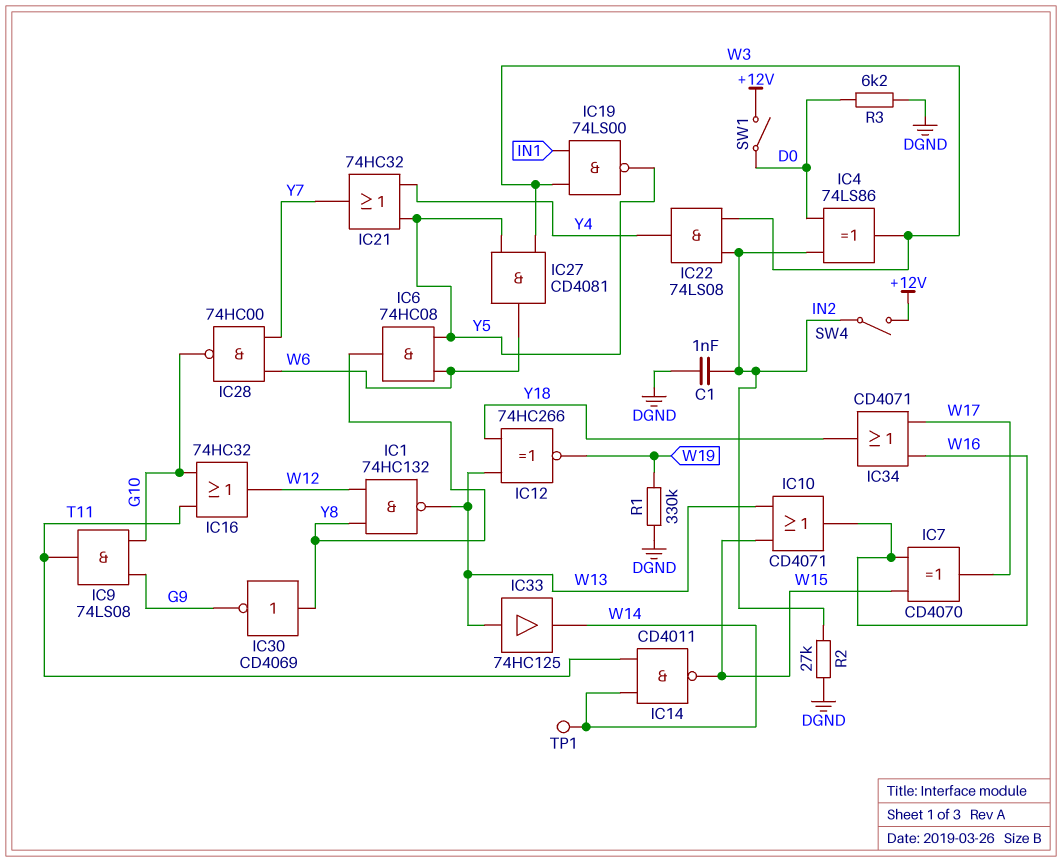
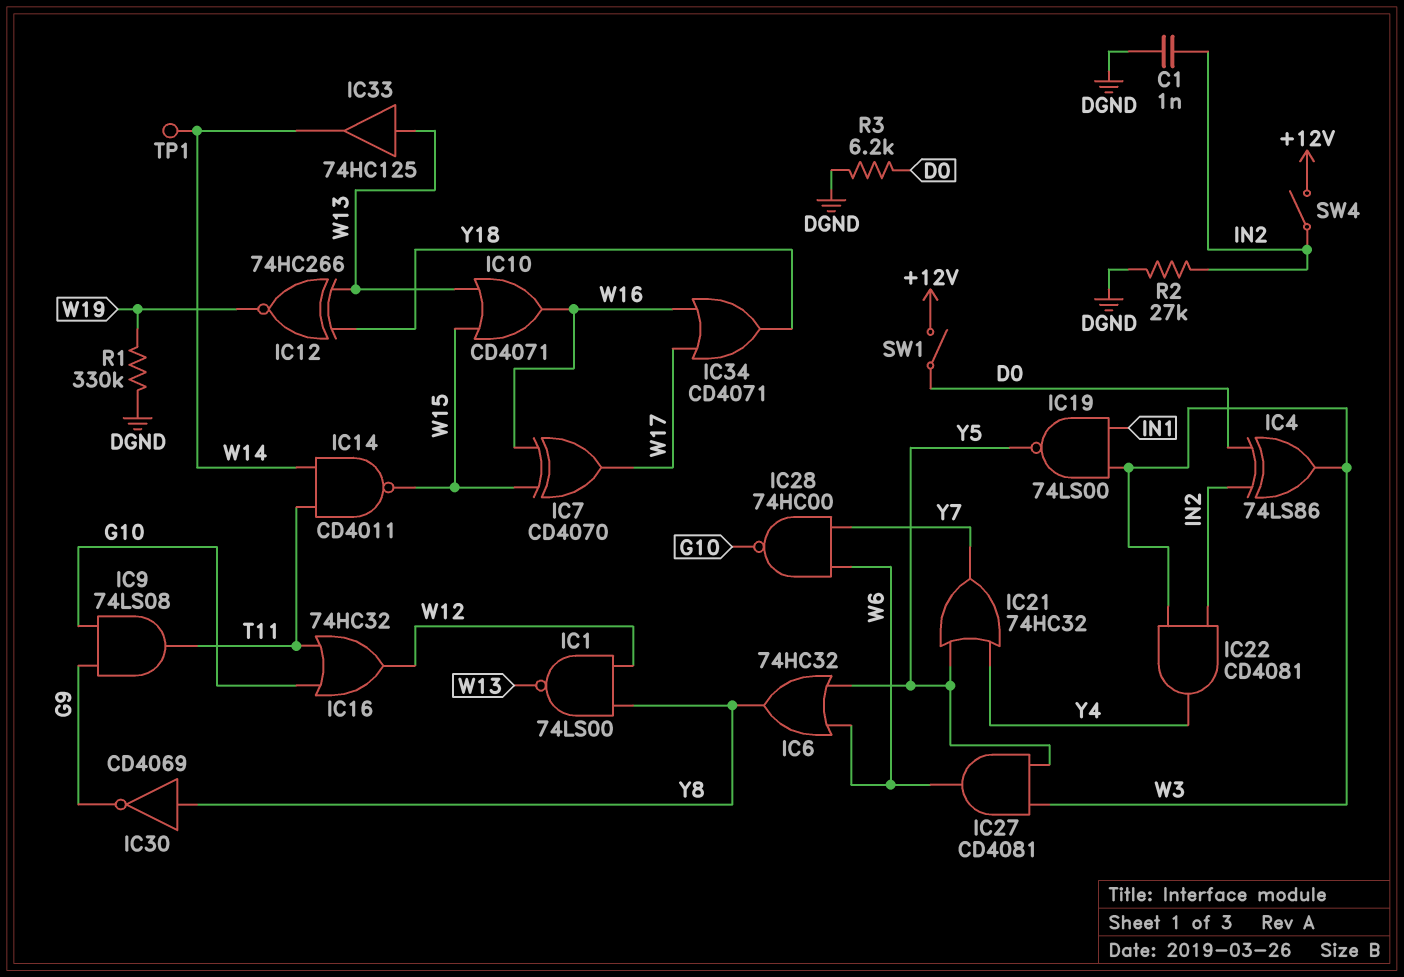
IC1: NAND 74HC132 (in W12, in Y8, out W13) -> NAND 74LS00 (in W12, in Y8, out W13)
IC6: AND 74HC08 (in W6, in Y5, out Y8) -> OR 74HC32 (in W6, in Y5, out Y8)
IC22: AND 74LS08 (in IN2, in W3, out Y4) -> AND CD4081 (in IN2, in W3, out Y4)

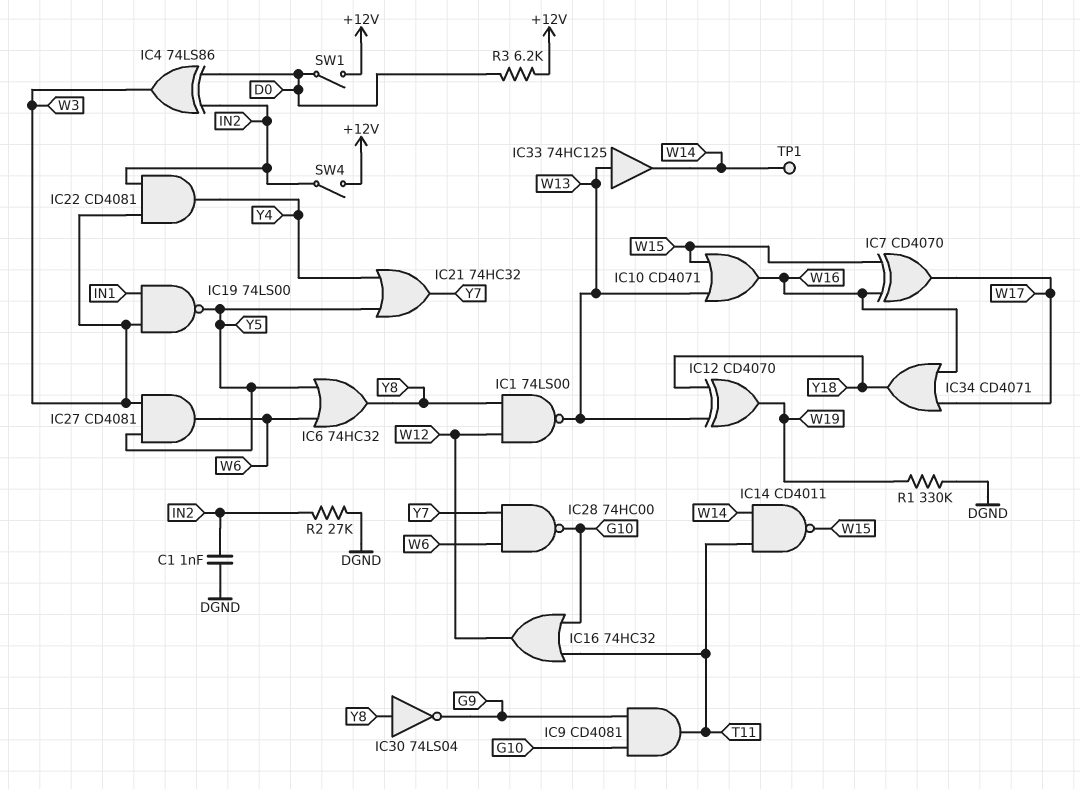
IC9: AND 74LS08 (in G9, in G10, out T11) -> AND CD4081 (in G9, in G10, out T11)
IC12: XNOR 74HC266 (in W13, in Y18, out W19) -> XOR CD4070 (in W13, in Y18, out W19)
IC30: NOT CD4069 (in Y8, out G9) -> NOT 74LS04 (in Y8, out G9)
R3: 6.2k (D0, DGND) -> 6.2k (+12V, D0)

